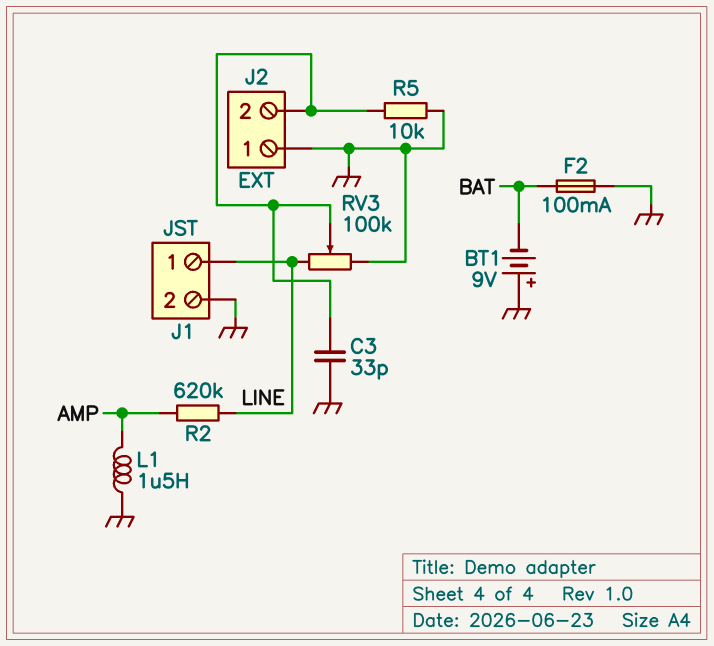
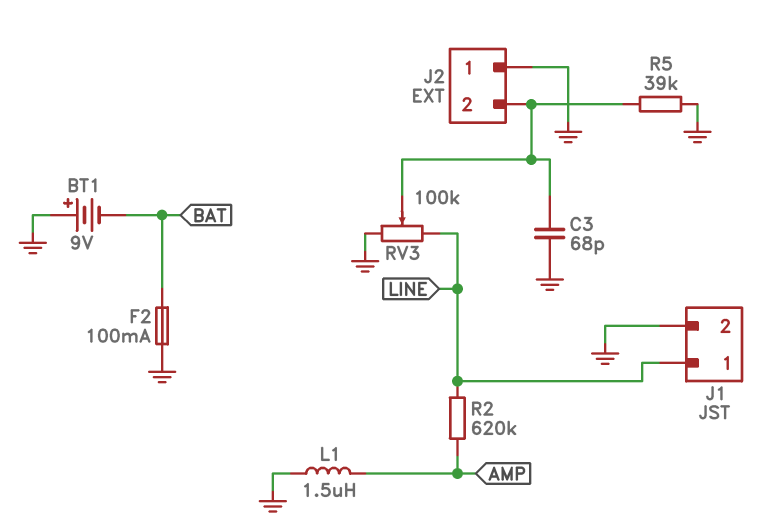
C3: 33pF (GND, J2/2) -> 68pF (GND, J2/2)
R5: 10k (GND, J2/2) -> 39k (GND, J2/2)

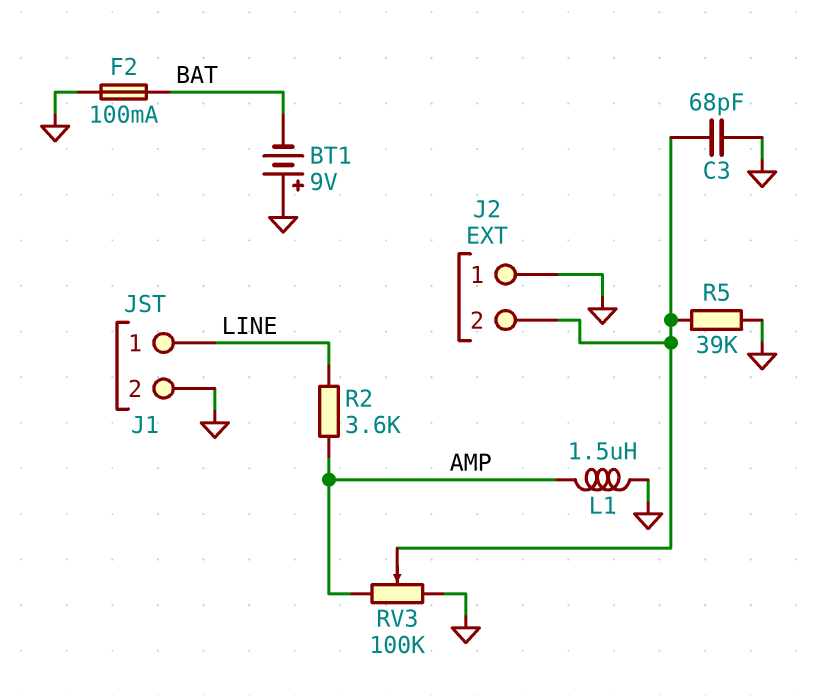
R2: 620k (AMP, LINE) -> 3.6k (AMP, LINE)
RV3: 100k (GND, LINE, wiper J2/2) -> 100k (AMP, GND, wiper J2/2)

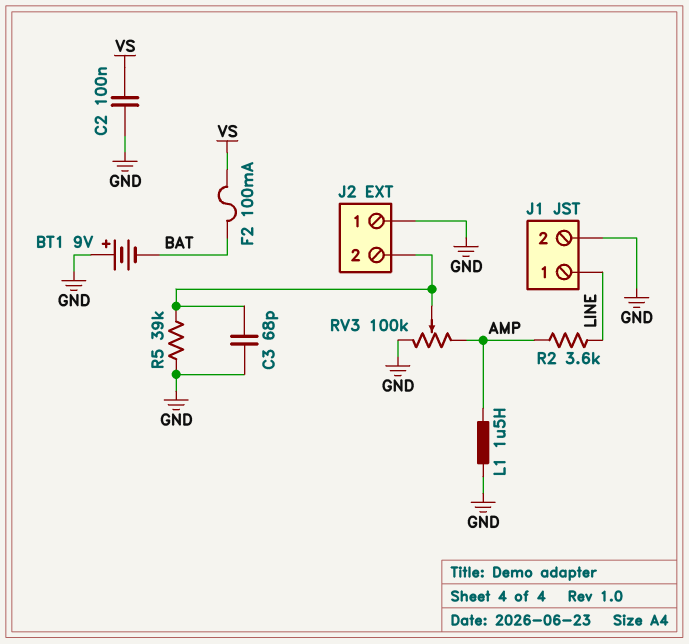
C2: none -> 100nF (GND, VS)
F2: 100mA (BAT, GND) -> 100mA (BAT, VS)

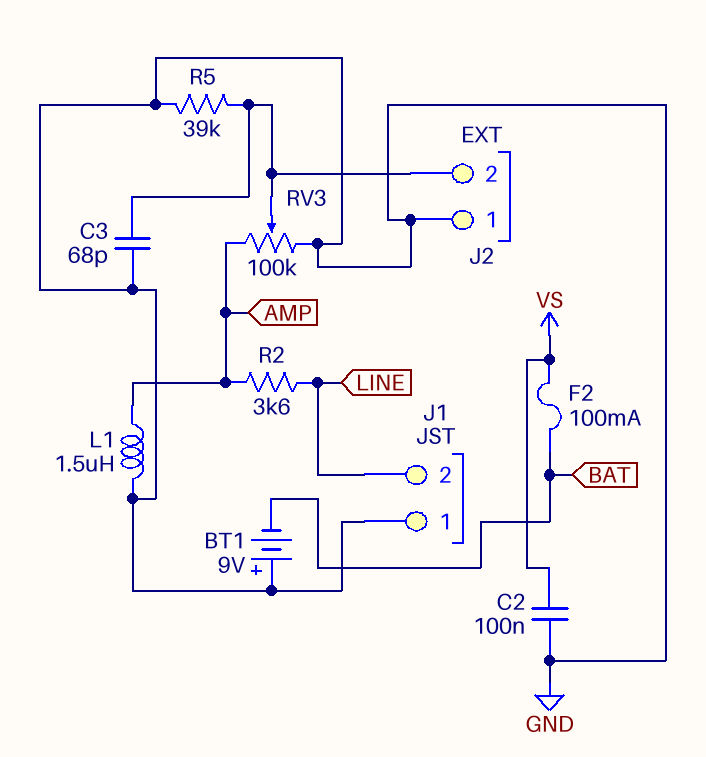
J1 pin 1: LINE -> GND
J1 pin 2: GND -> LINE

